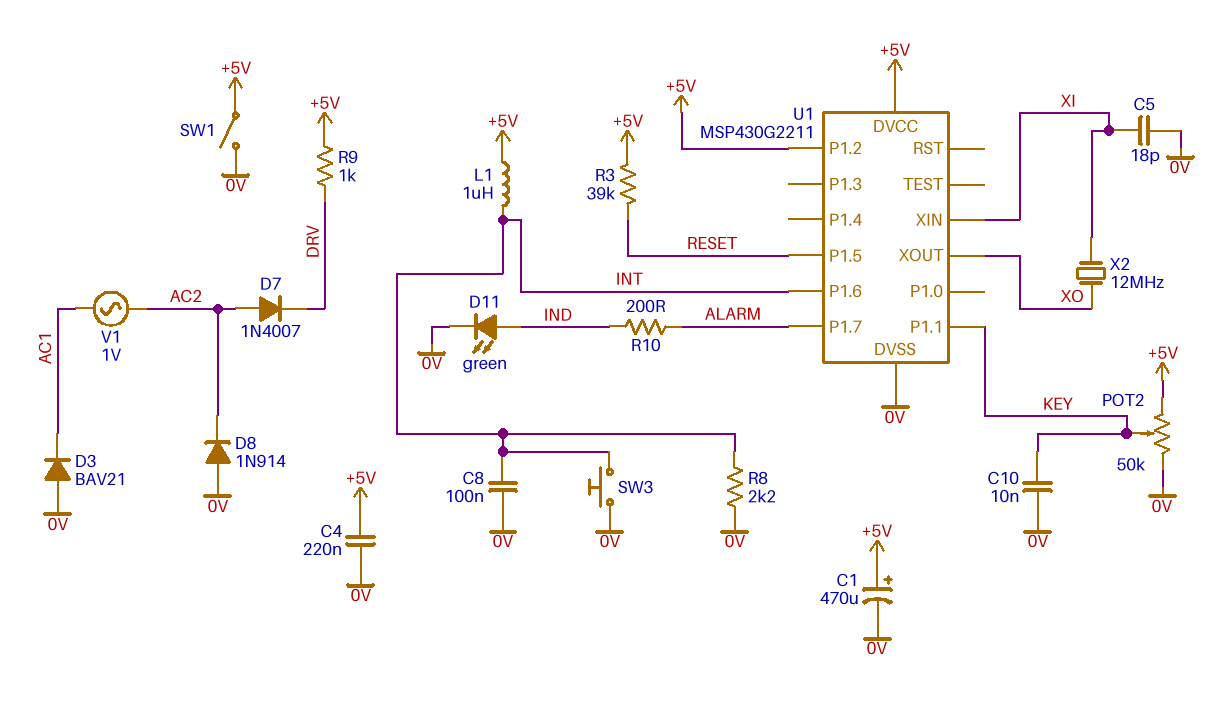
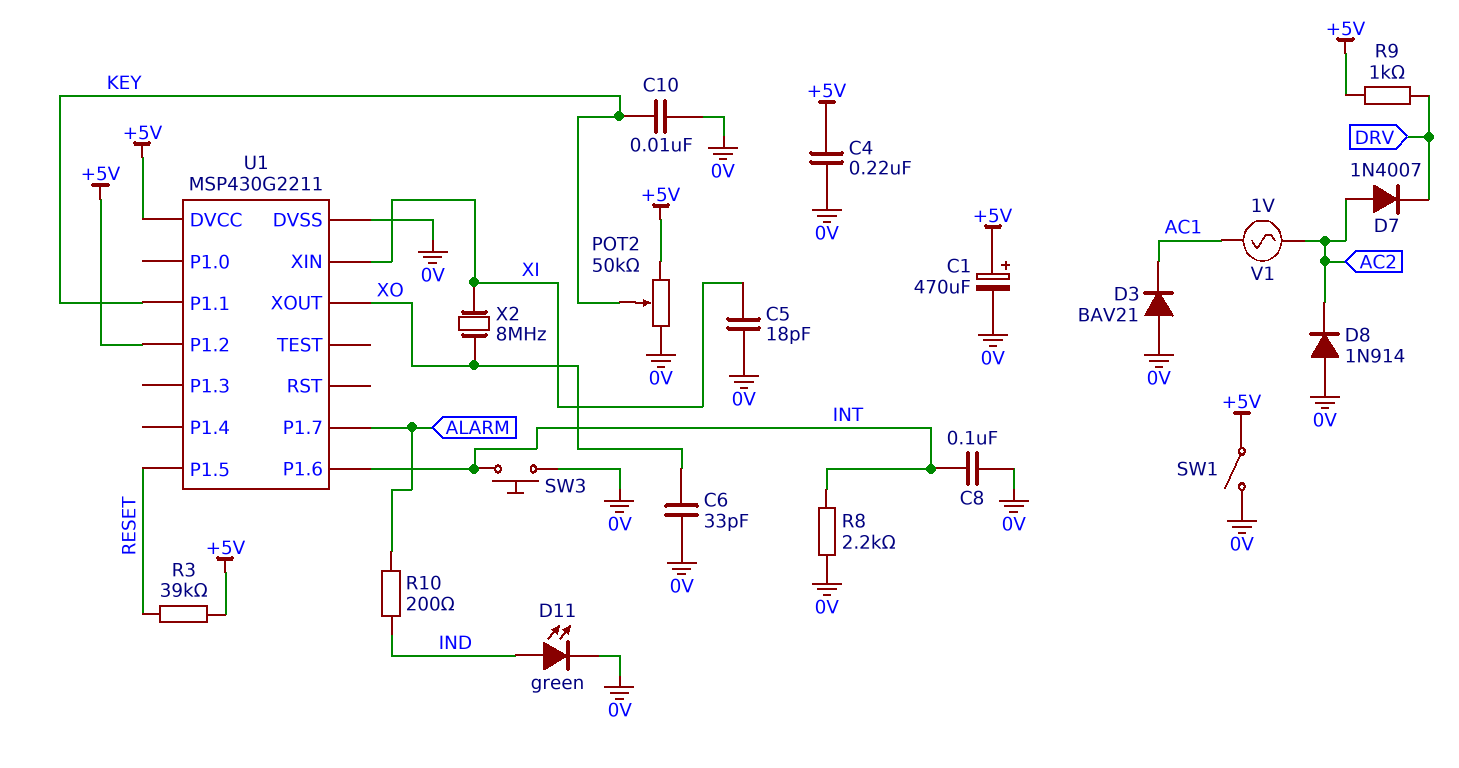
C6: none -> 33pF (0V, XO)
L1: 1uH (+5V, INT) -> none
X2: 12MHz (XI, XO) -> 8MHz (XI, XO)

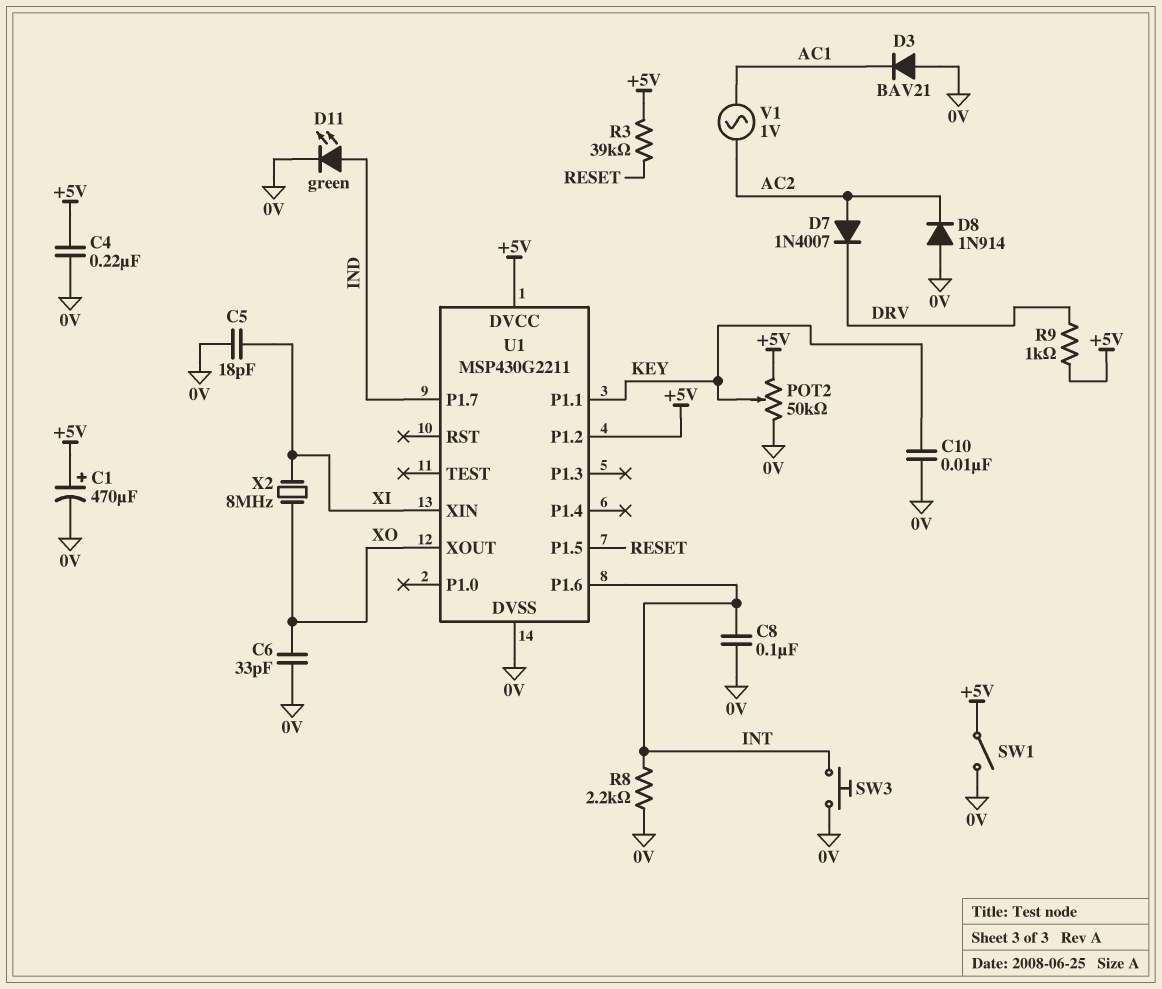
R10: 200 (ALARM, IND) -> none
U1 pin P1.7: ALARM -> IND

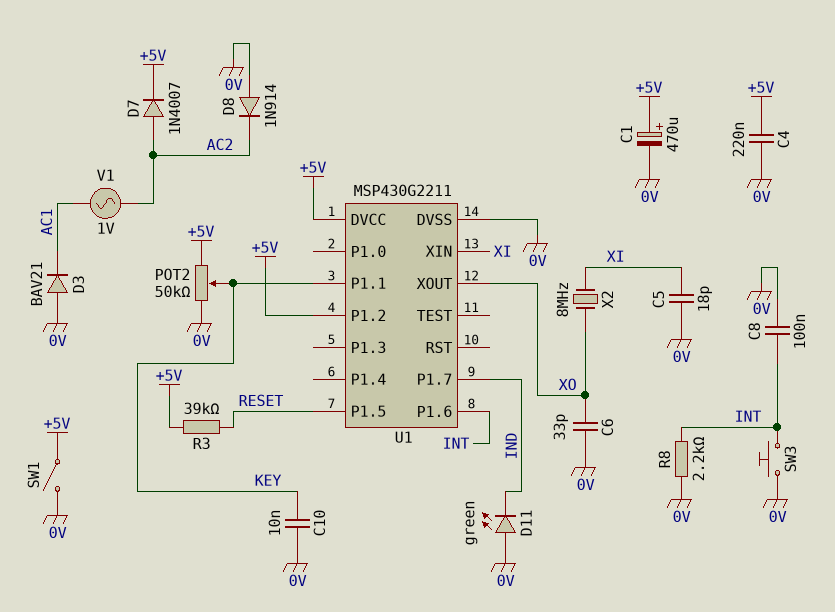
D7: diode 1N4007 (A AC2, K DRV) -> diode 1N4007 (A AC2, K +5V)
D11: LED green (A IND, K 0V) -> LED green (A 0V, K IND)
R9: 1k (+5V, DRV) -> none

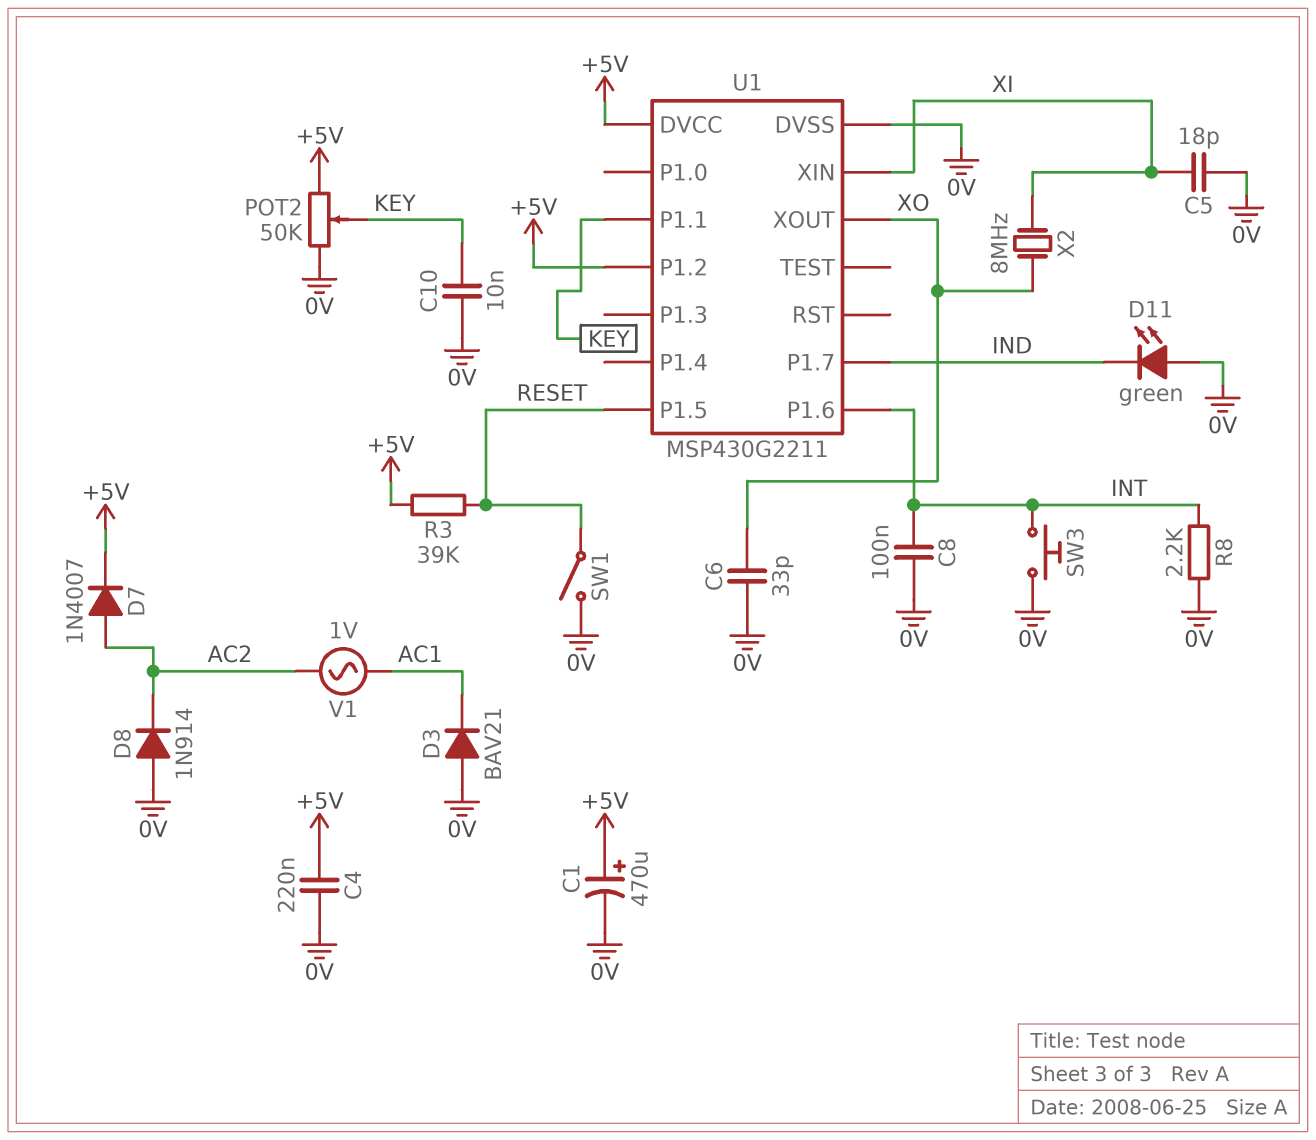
SW1: switch (+5V, 0V) -> switch (0V, RESET)

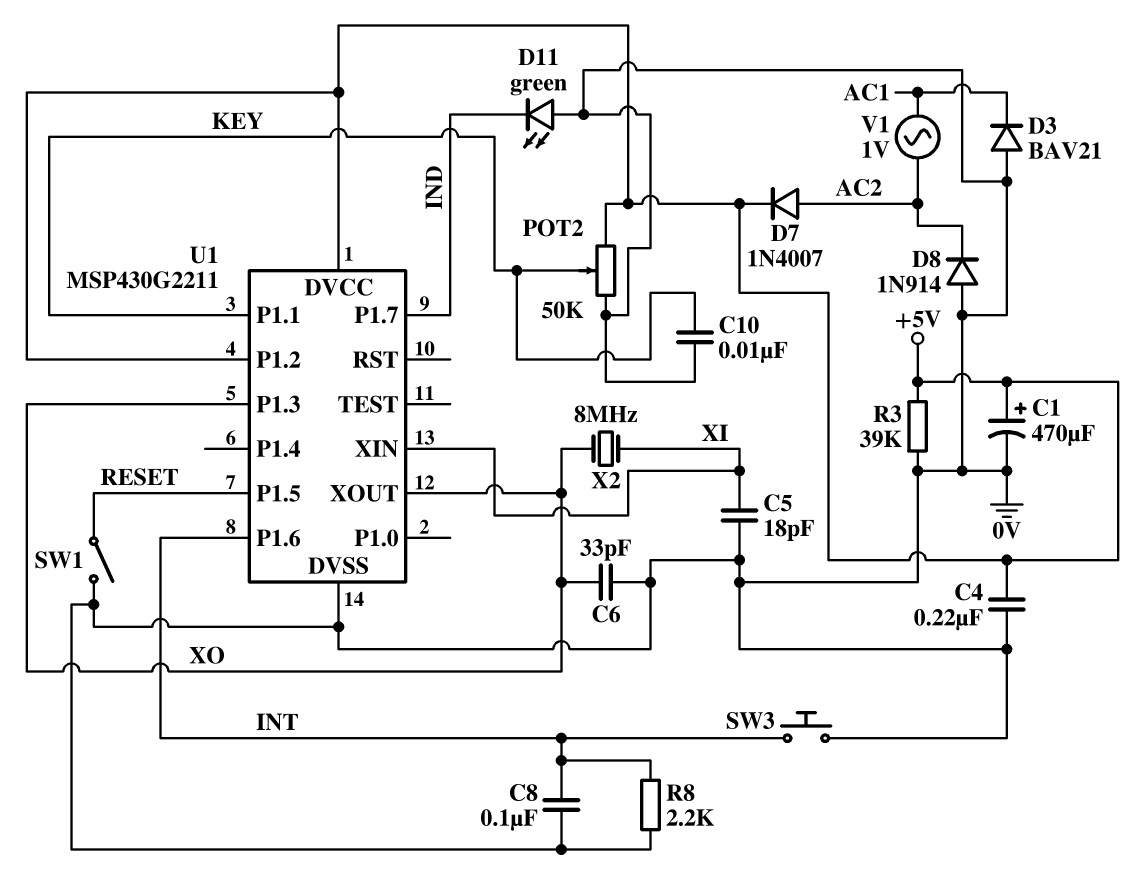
R3: 39k (+5V, RESET) -> 39k (+5V, 0V)
U1 pin P1.3: none -> XO

